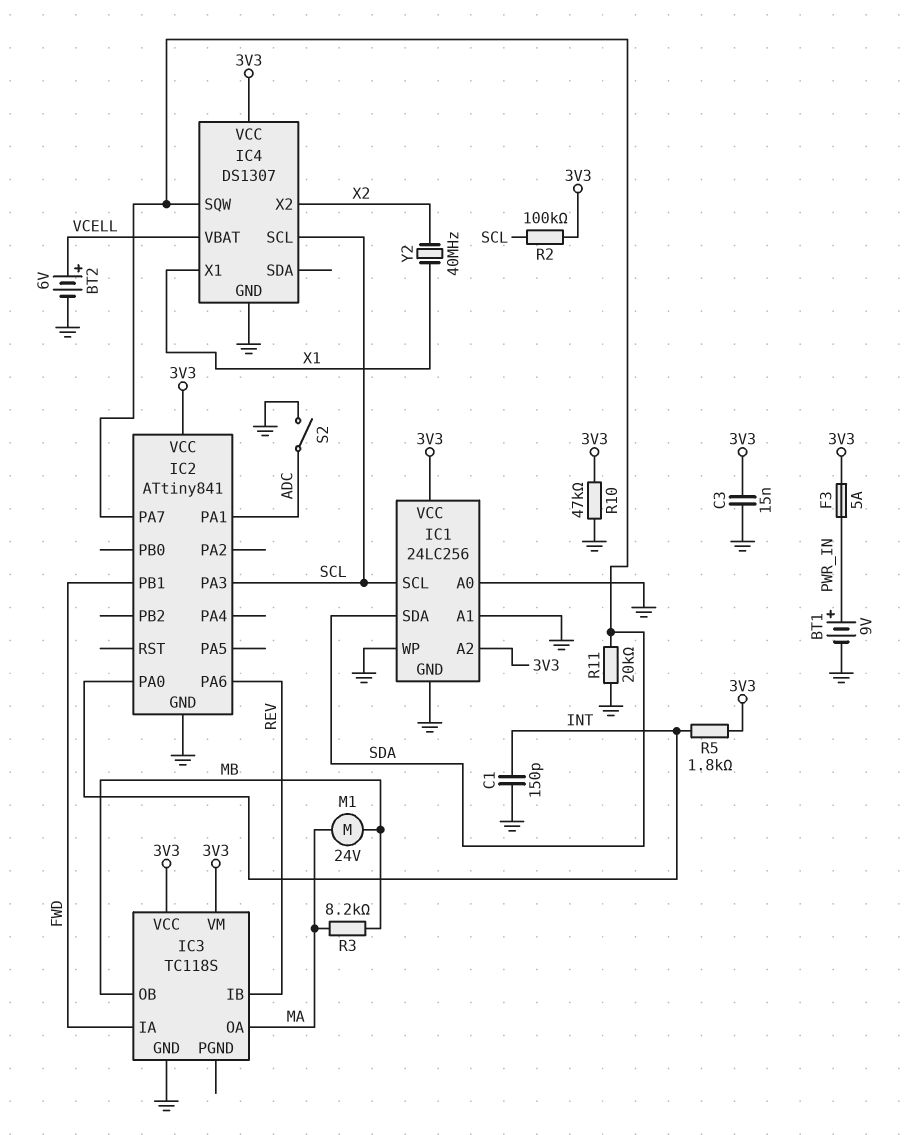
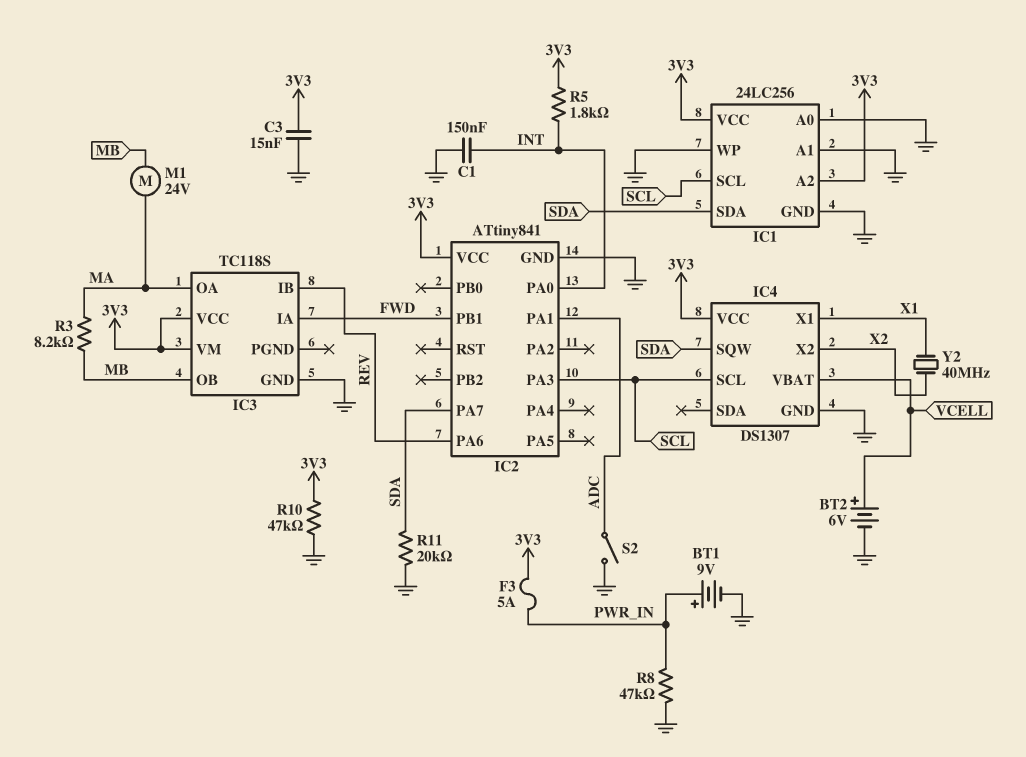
C1: 150pF (GND, INT) -> 150nF (GND, INT)
R2: 100k (3V3, SCL) -> none
R8: none -> 47k (GND, PWR_IN)

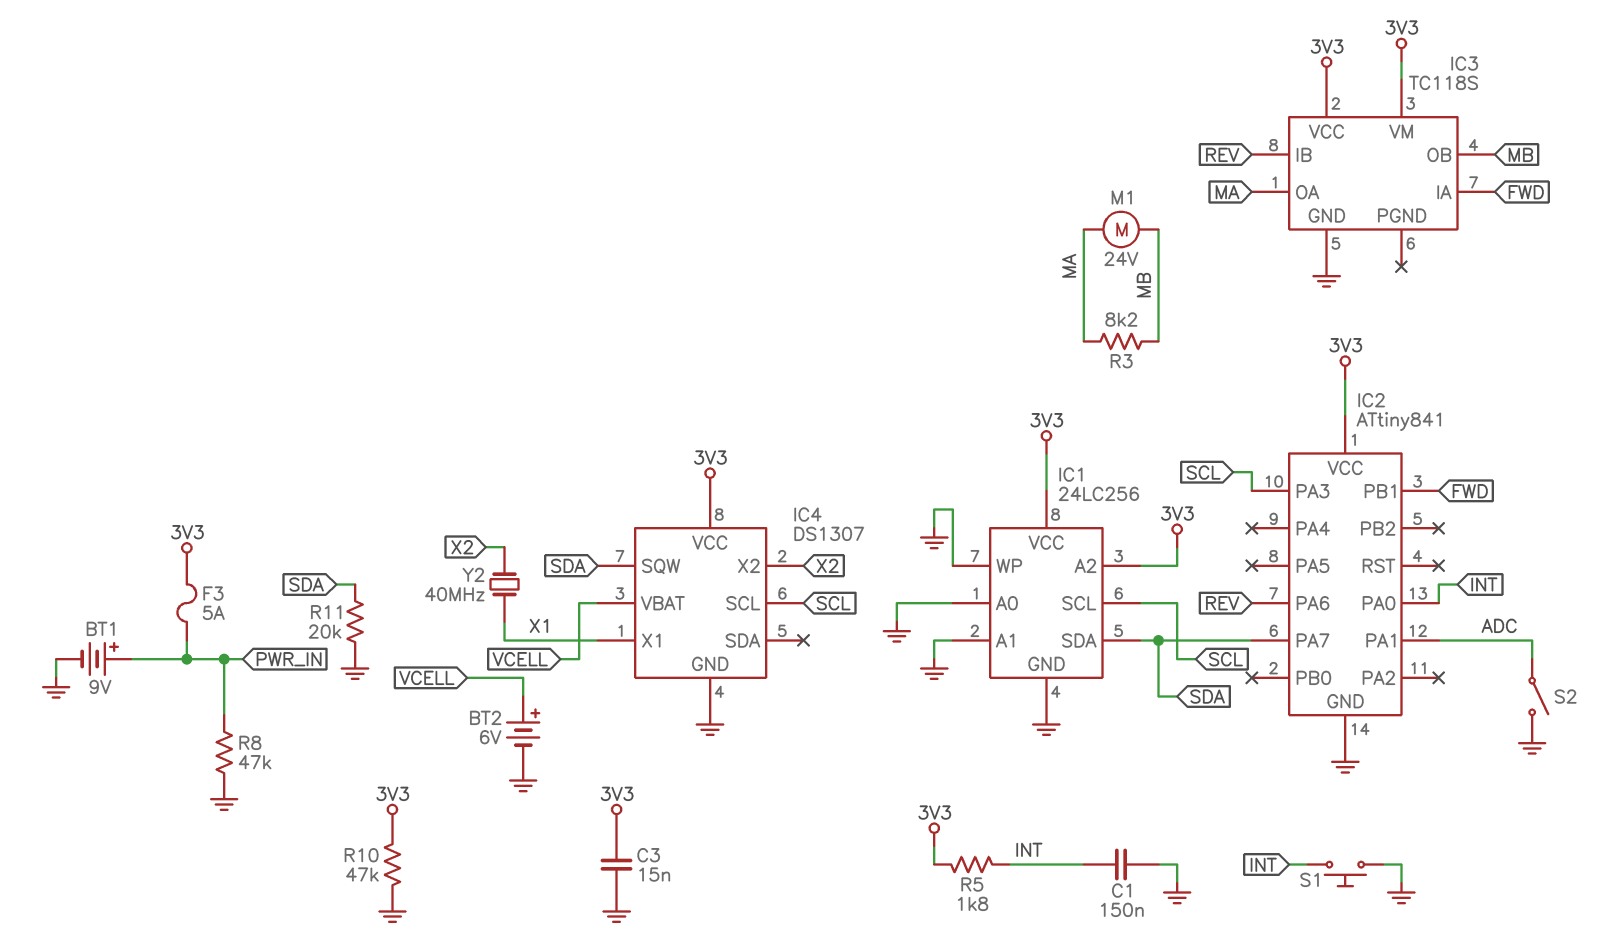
S1: none -> button (GND, INT)

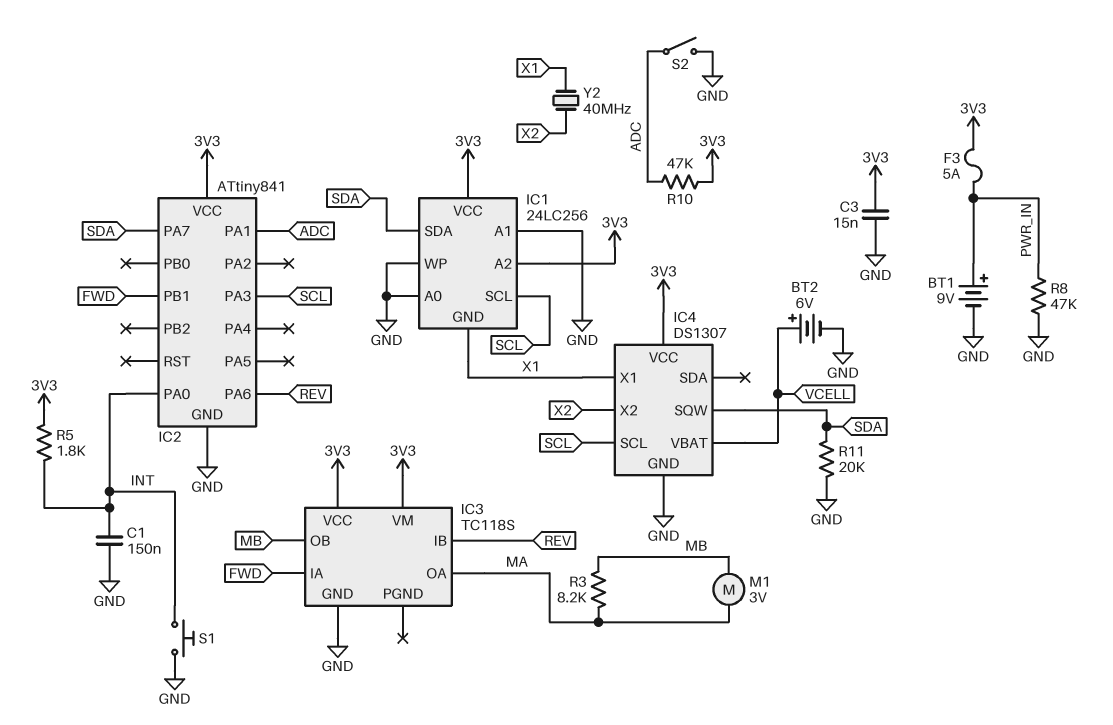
IC1 pin GND: GND -> X1
M1: motor 24V (MA, MB) -> motor 3V (MA, MB)
R10: 47k (3V3, GND) -> 47k (3V3, ADC)

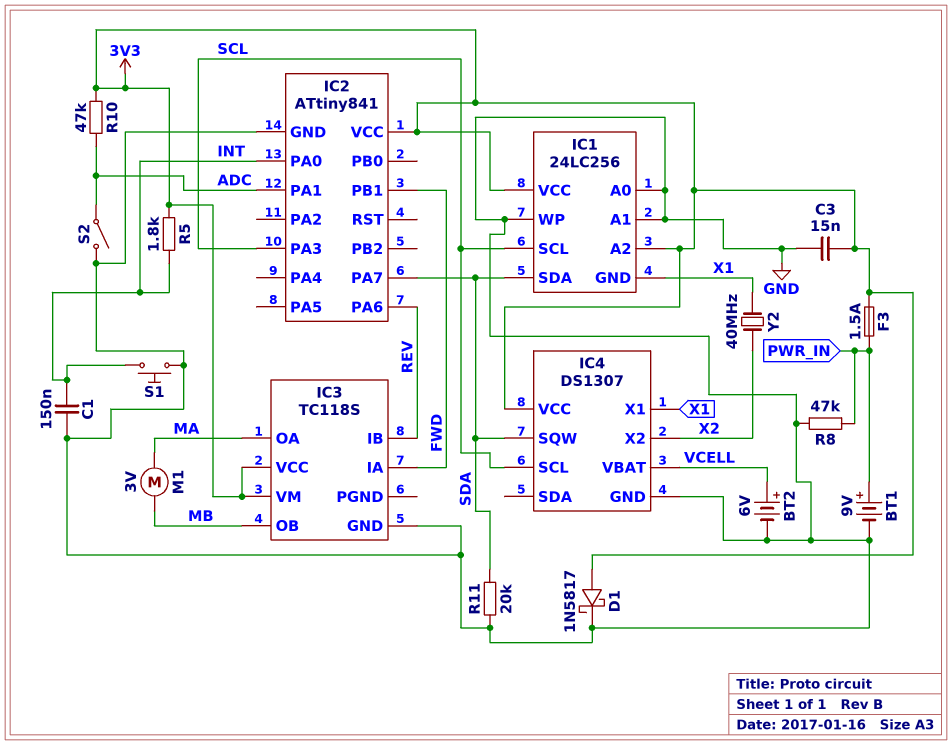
D1: none -> schottky 1N5817 (A 3V3, K GND)
F3: 5A (3V3, PWR_IN) -> 1.5A (3V3, PWR_IN)
R3: 8.2k (MA, MB) -> none

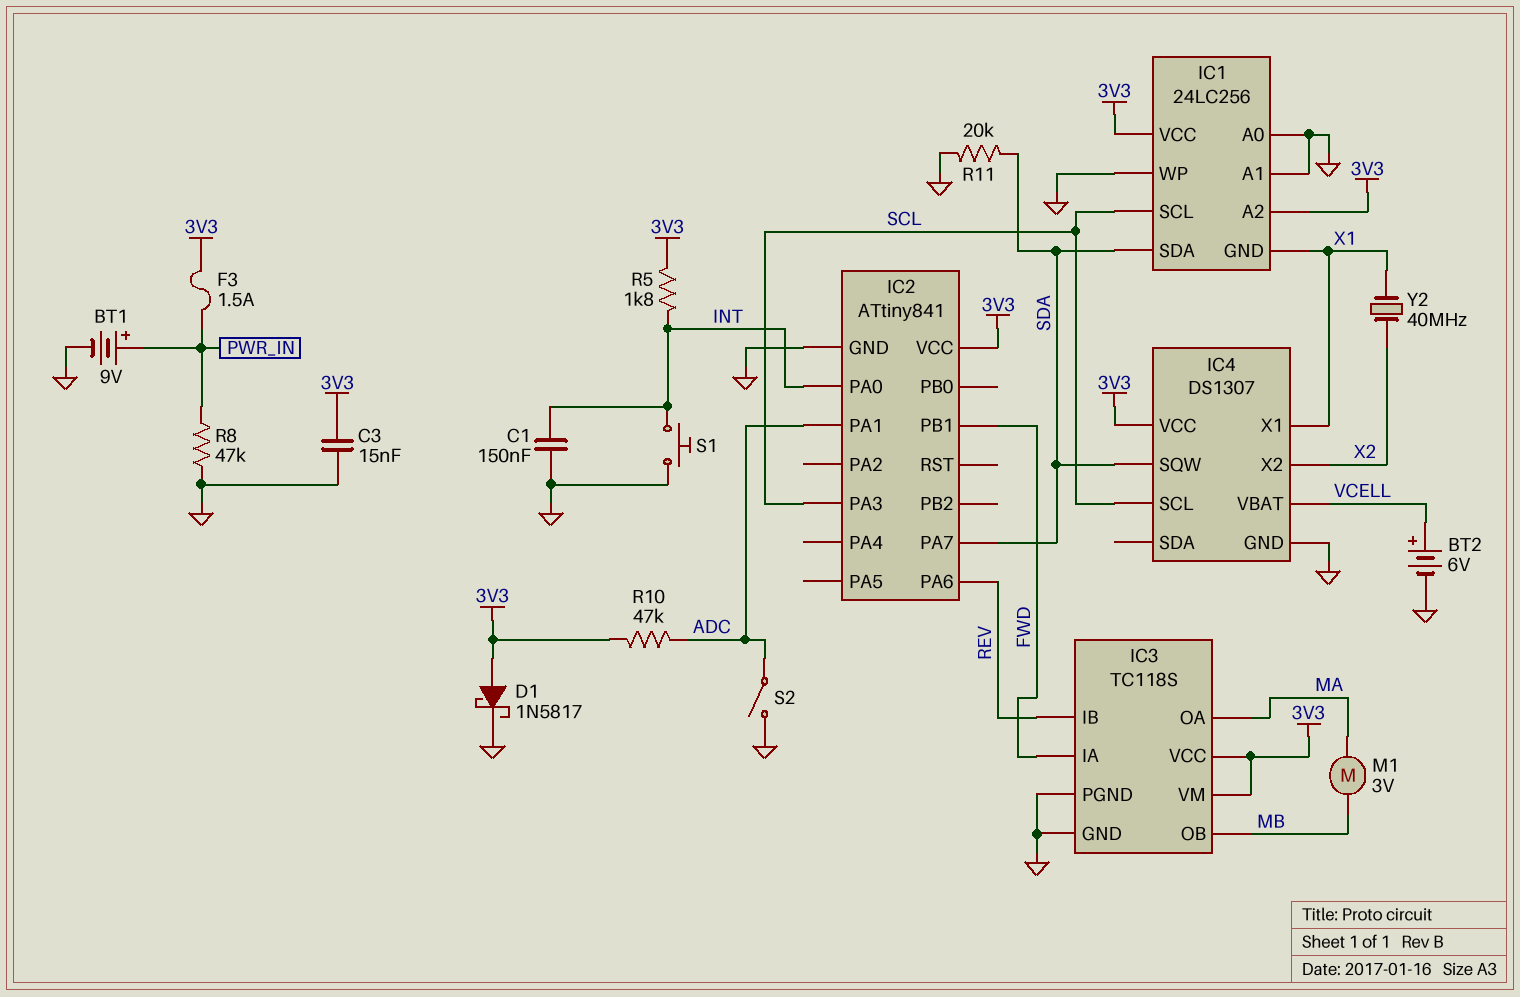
IC3 pin PGND: none -> GND

